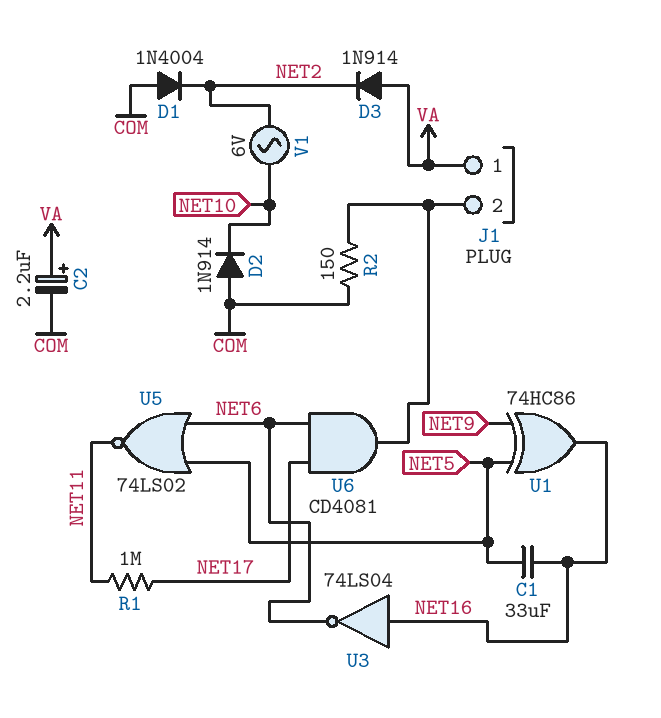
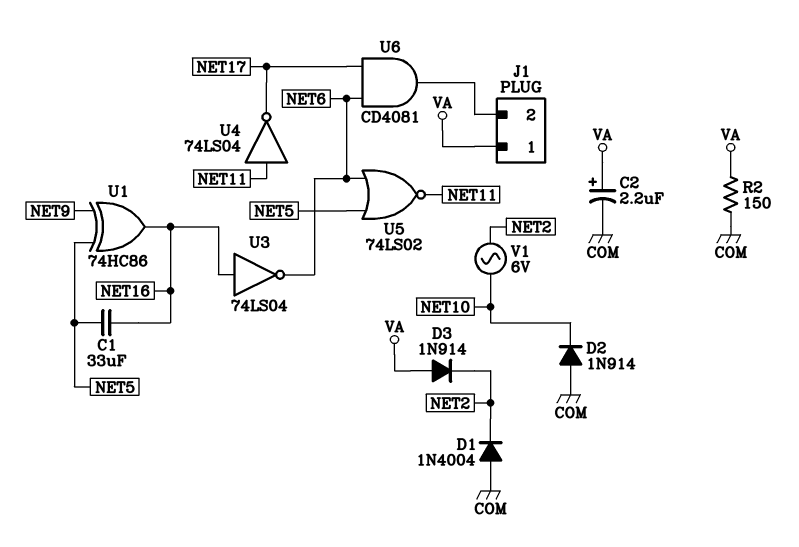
R1: 1M (NET11, NET17) -> none
R2: 150 (COM, J1/2) -> 150 (COM, VA)
U4: none -> NOT 74LS04 (in NET11, out NET17)

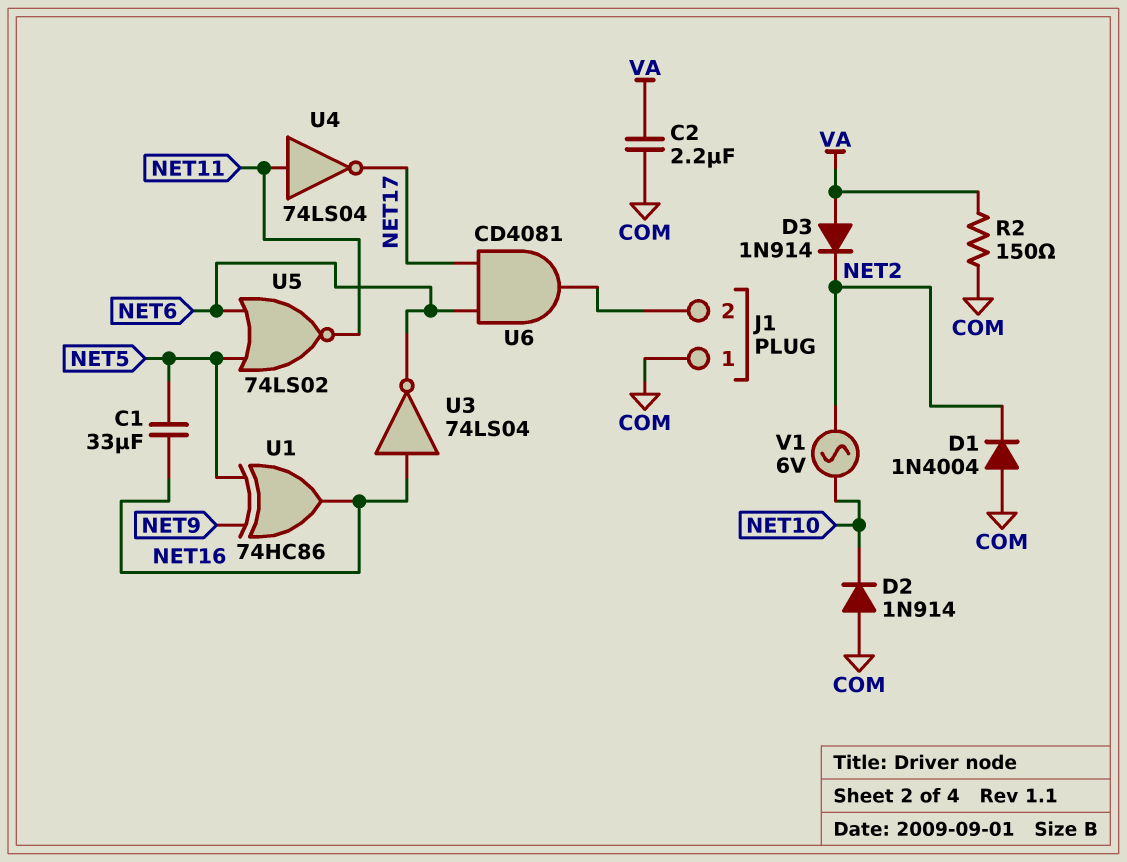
C2: 2.2uF (plus VA, minus COM) -> 2.2uF (COM, VA)
J1 pin 1: VA -> COM

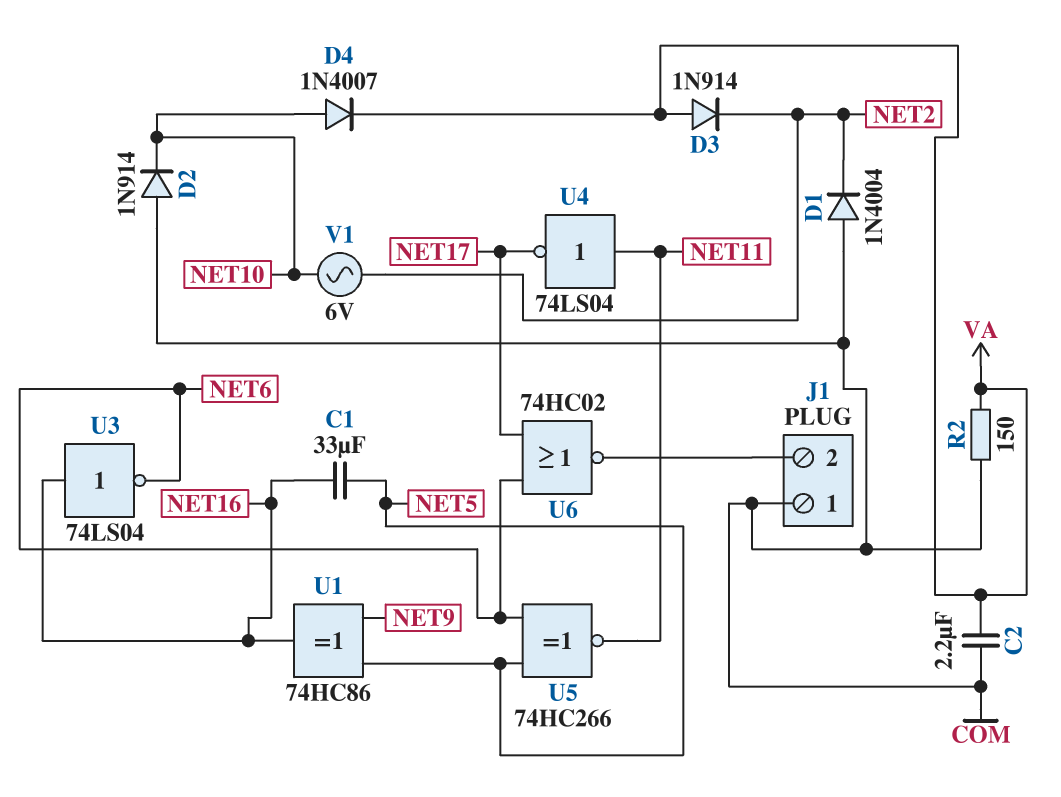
D4: none -> diode 1N4007 (A NET10, K VA)
U5: NOR 74LS02 (in NET5, in NET6, out NET11) -> XNOR 74HC266 (in NET5, in NET6, out NET11)
U6: AND CD4081 (in NET6, in NET17, out J1/2) -> NOR 74HC02 (in NET6, in NET17, out J1/2)

